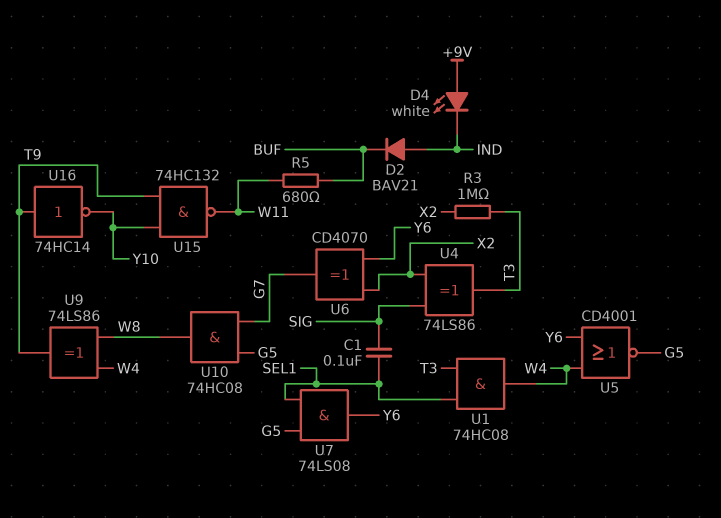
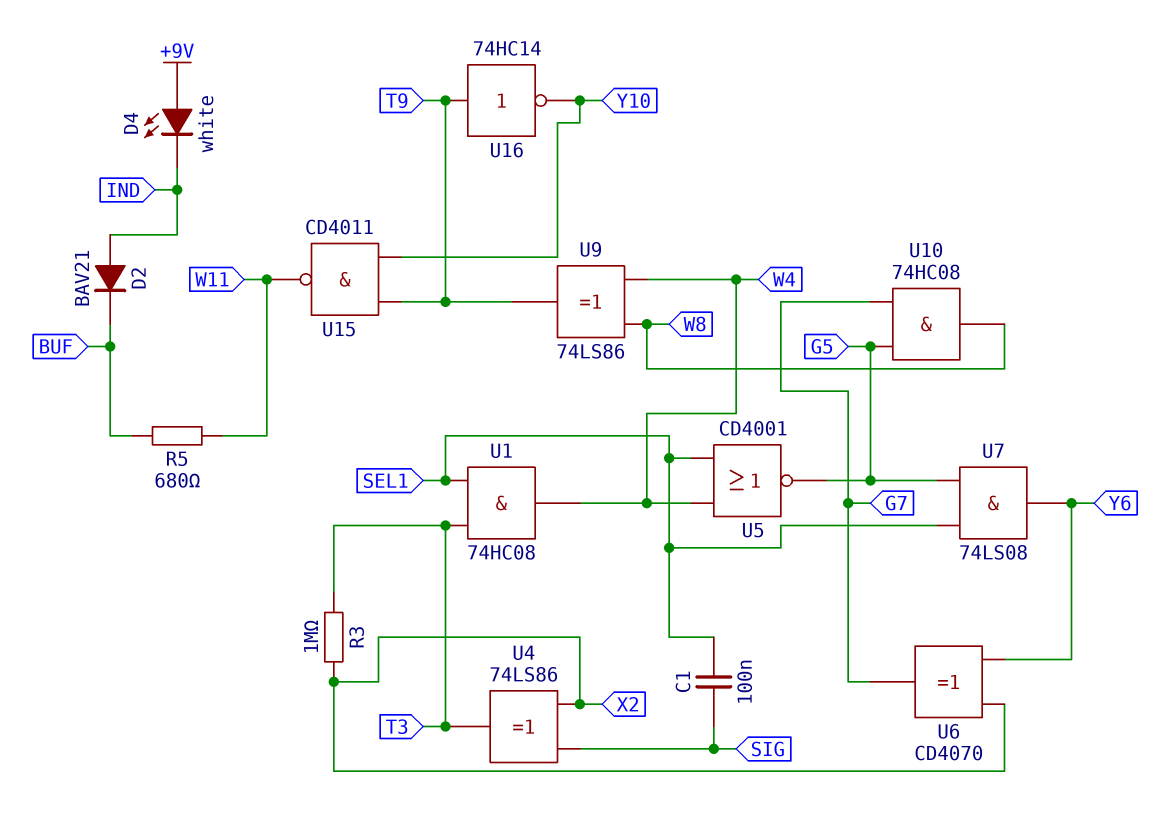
U5: NOR CD4001 (in W4, in Y6, out G5) -> NOR CD4001 (in SEL1, in W4, out G5)
U15: NAND 74HC132 (in T9, in Y10, out W11) -> NAND CD4011 (in T9, in Y10, out W11)

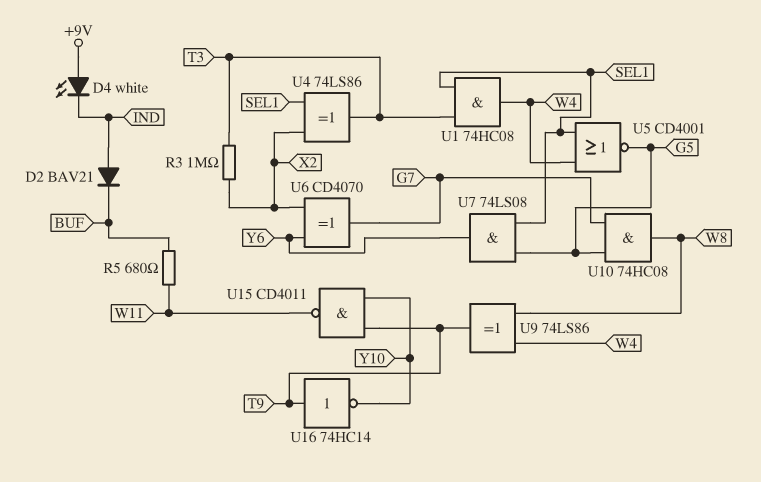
C1: 100nF (SEL1, SIG) -> none
U4: XOR 74LS86 (in SIG, in X2, out T3) -> XOR 74LS86 (in SEL1, in X2, out T3)

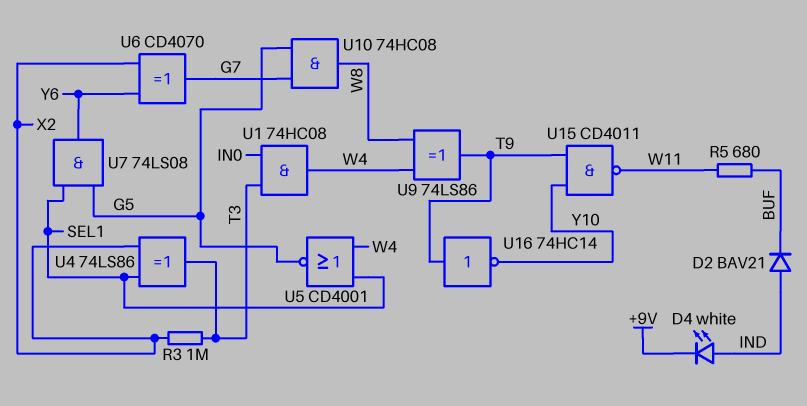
D4: LED white (A +9V, K IND) -> LED white (A IND, K +9V)
U1: AND 74HC08 (in SEL1, in T3, out W4) -> AND 74HC08 (in IN0, in T3, out W4)

